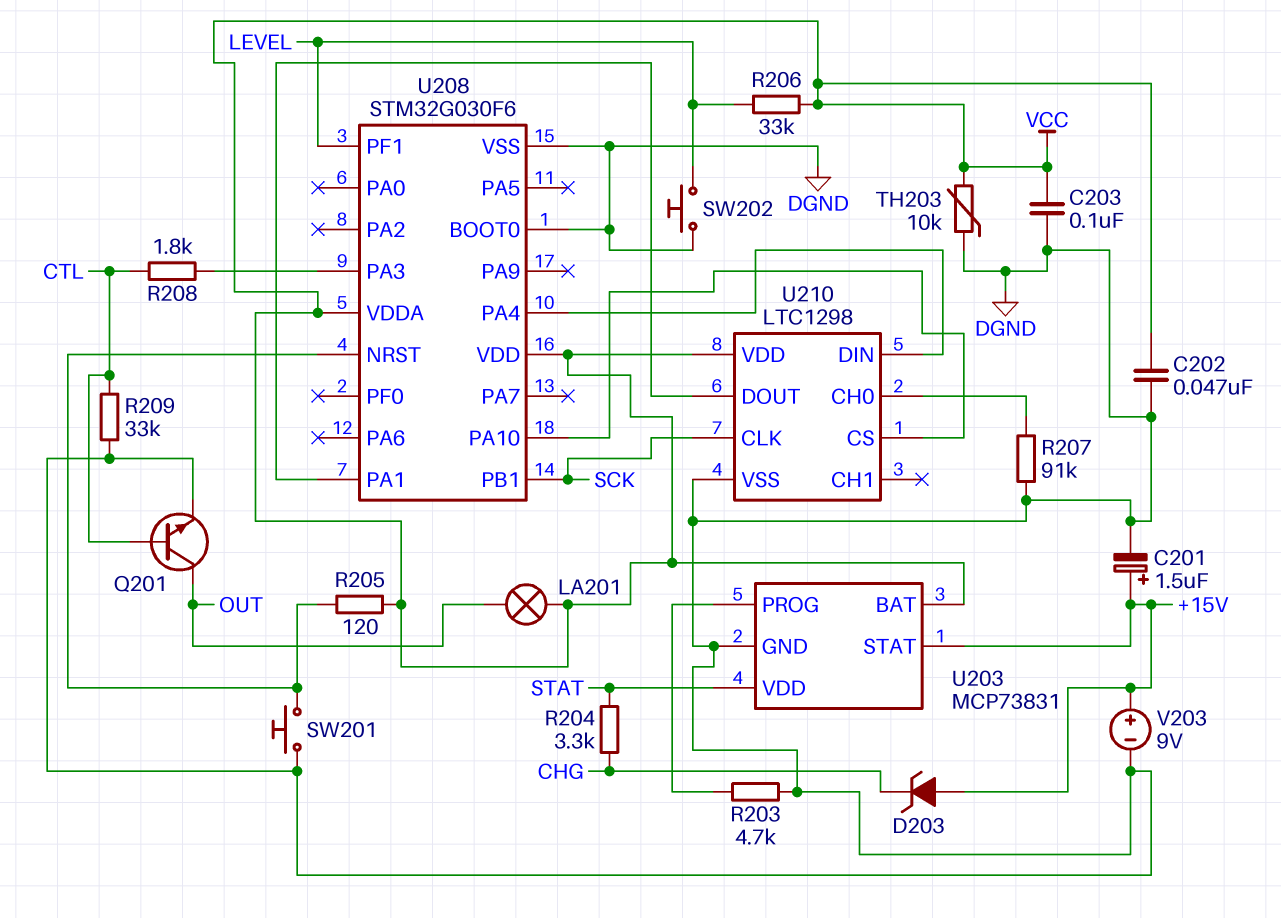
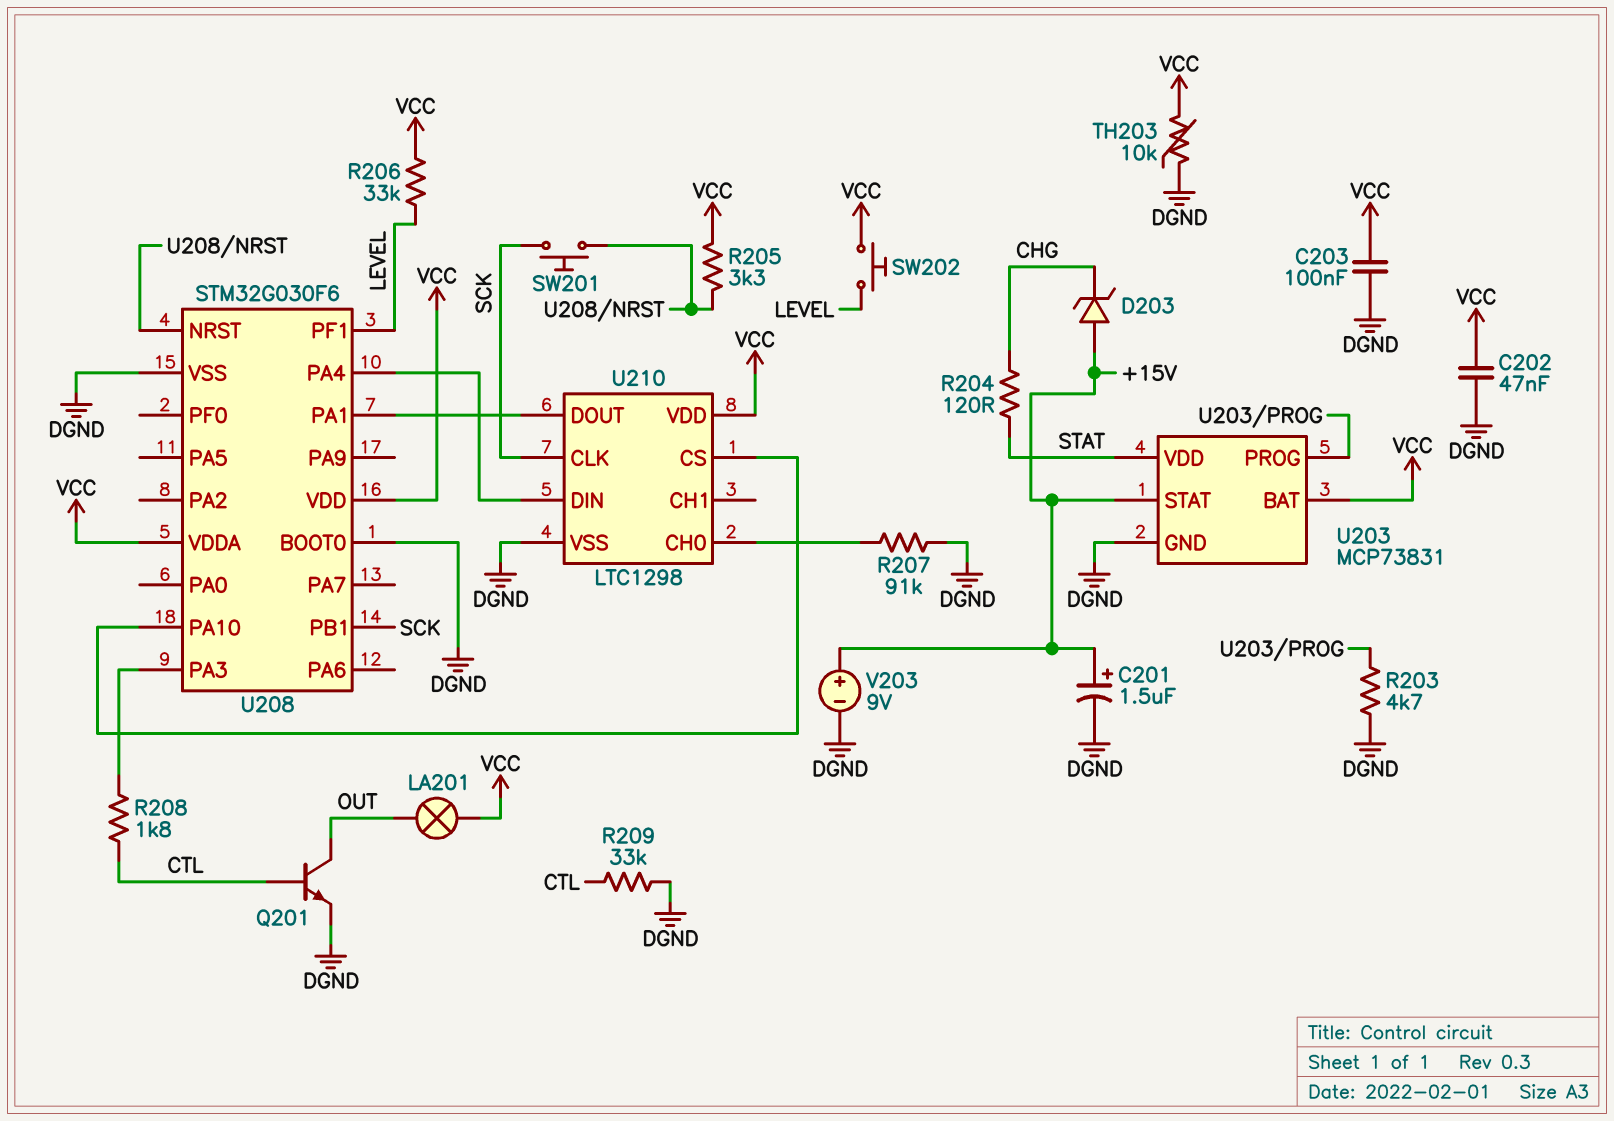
R204: 3.3k (CHG, STAT) -> 120 (CHG, STAT)
R205: 120 (U208/NRST, VCC) -> 3.3k (U208/NRST, VCC)
SW201: button (DGND, U208/NRST) -> button (SCK, U208/NRST)
SW202: button (DGND, LEVEL) -> button (LEVEL, VCC)

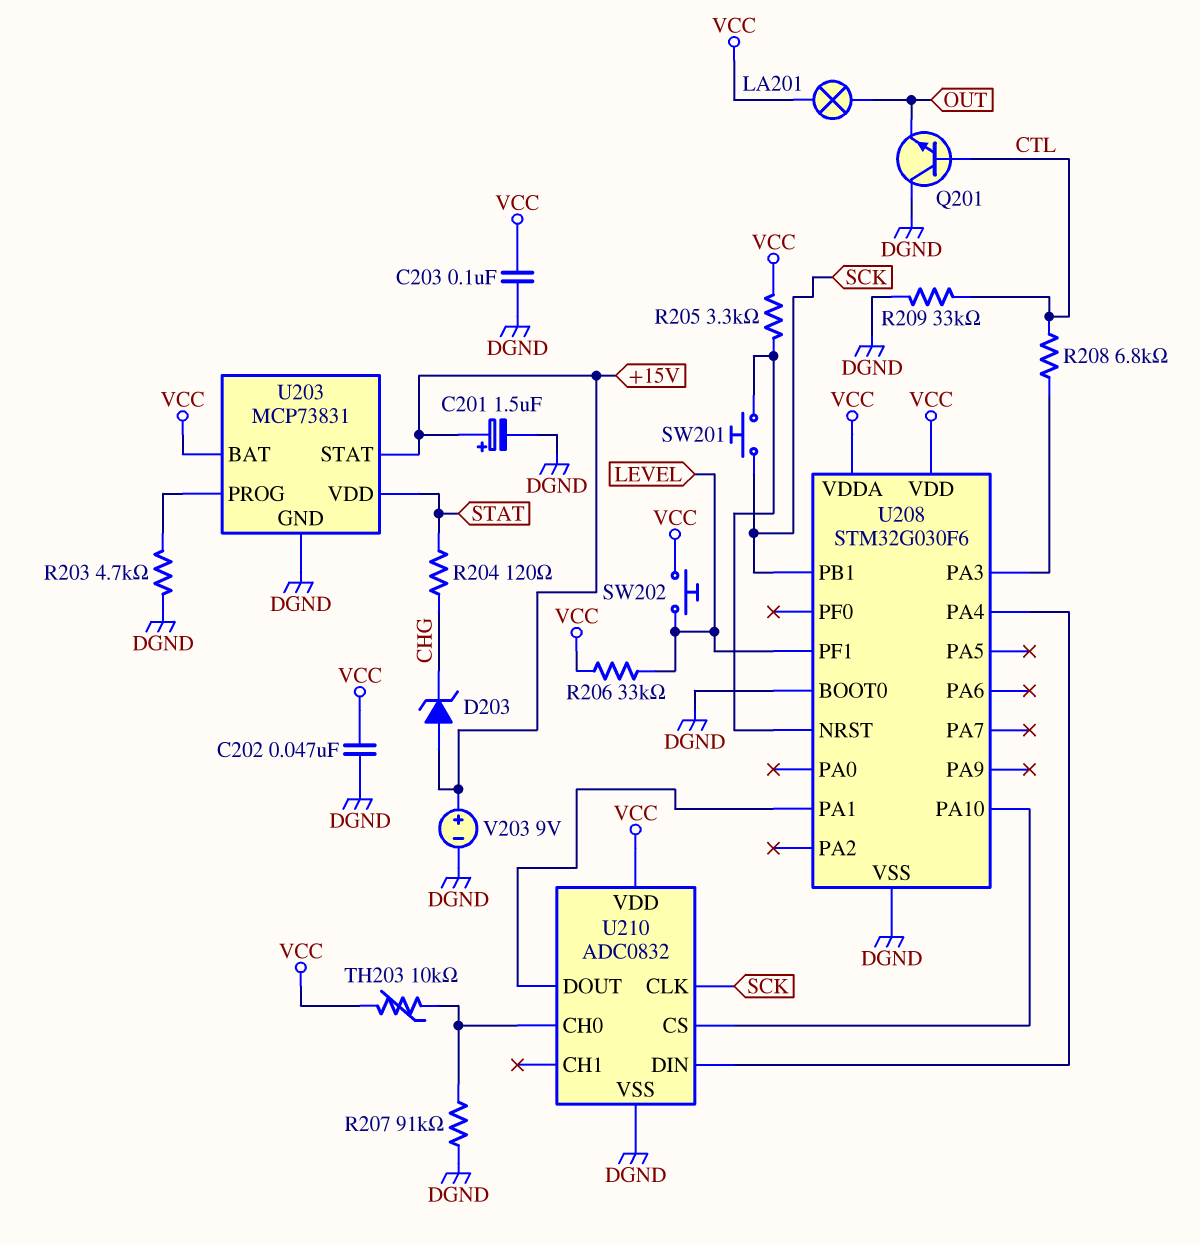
Q201: NPN (B CTL, C OUT, E DGND) -> NPN (B CTL, C DGND, E OUT)
R208: 1.8k (CTL, U208/PA3) -> 6.8k (CTL, U208/PA3)
TH203: 10k (DGND, VCC) -> 10k (U210/CH0, VCC)
U210: LTC1298 -> ADC0832

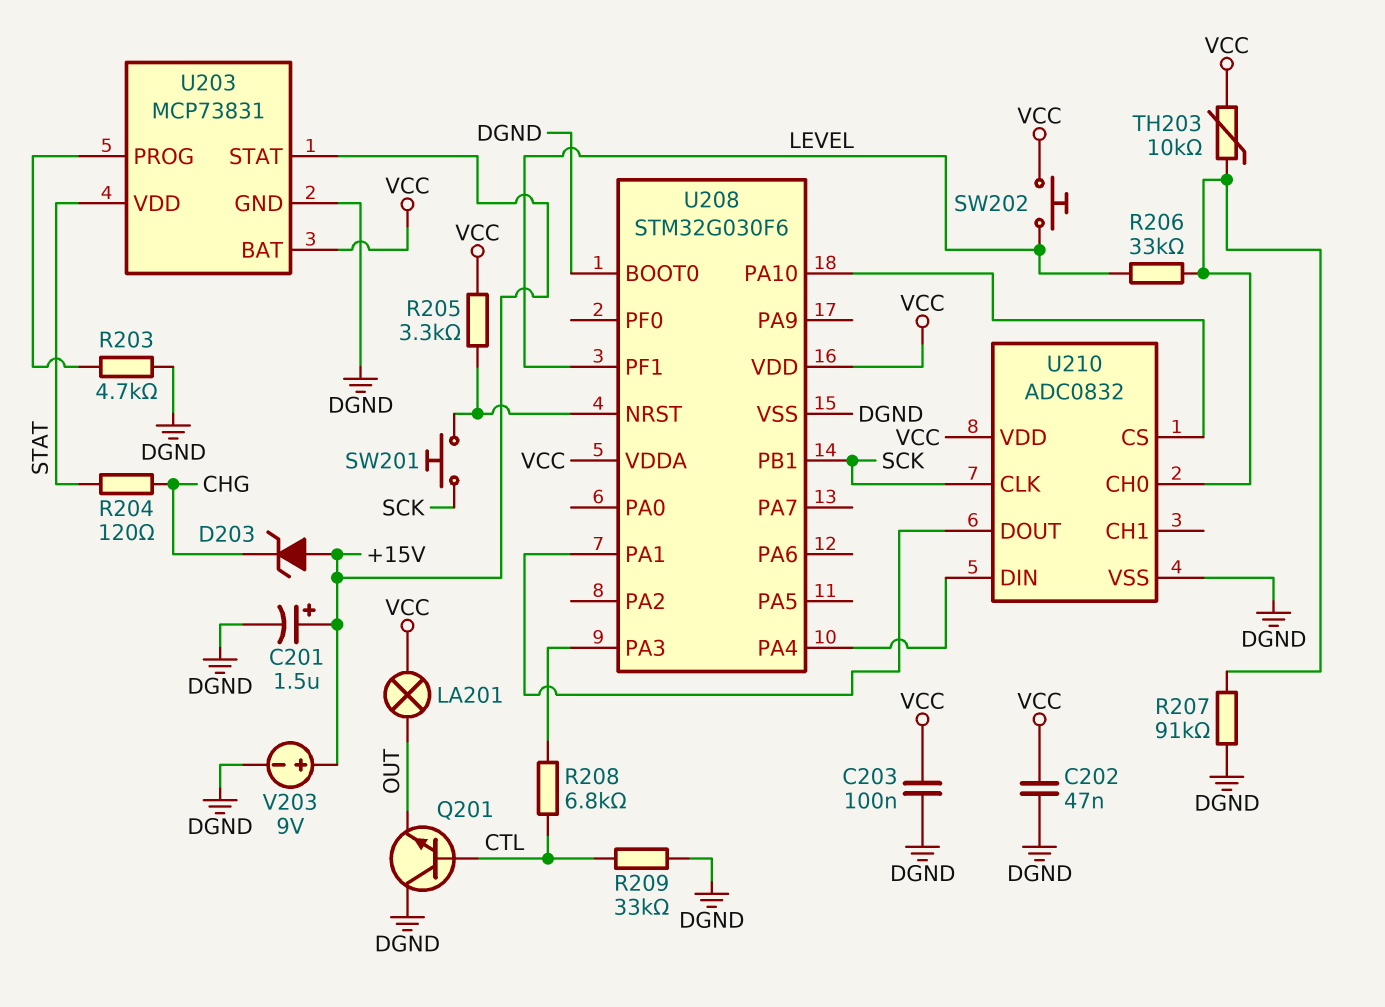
R206: 33k (LEVEL, VCC) -> 33k (LEVEL, U210/CH0)

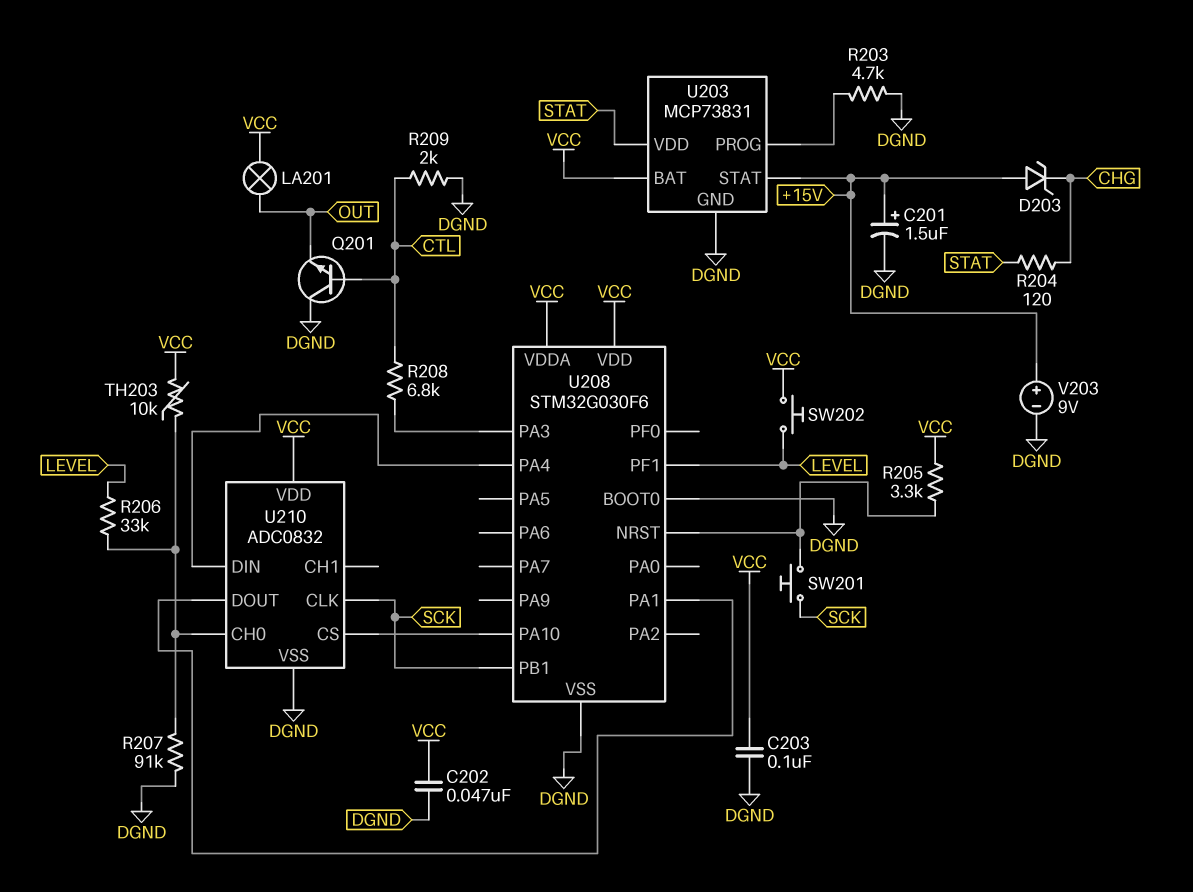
R209: 33k (CTL, DGND) -> 2k (CTL, DGND)

